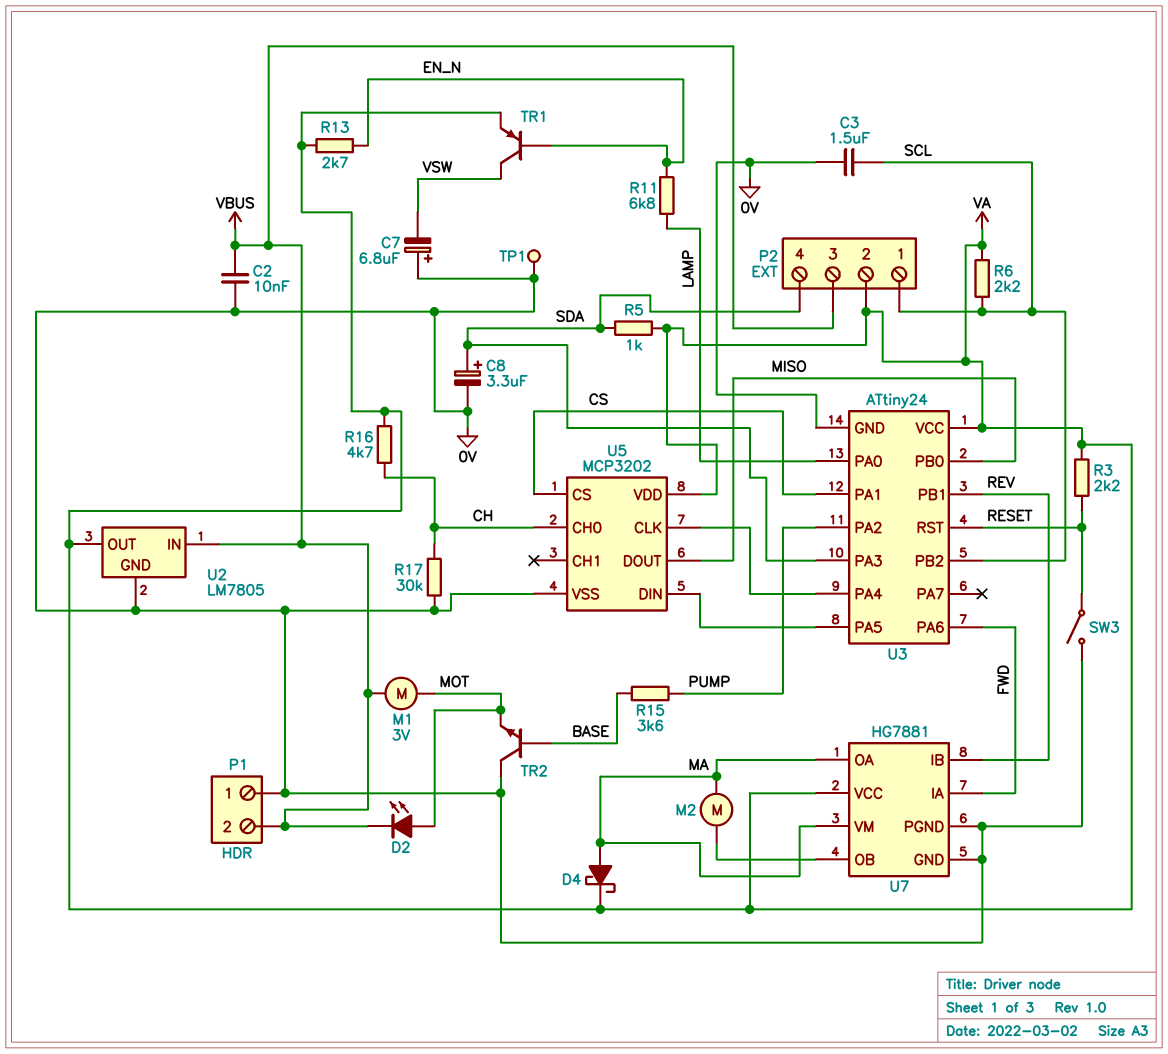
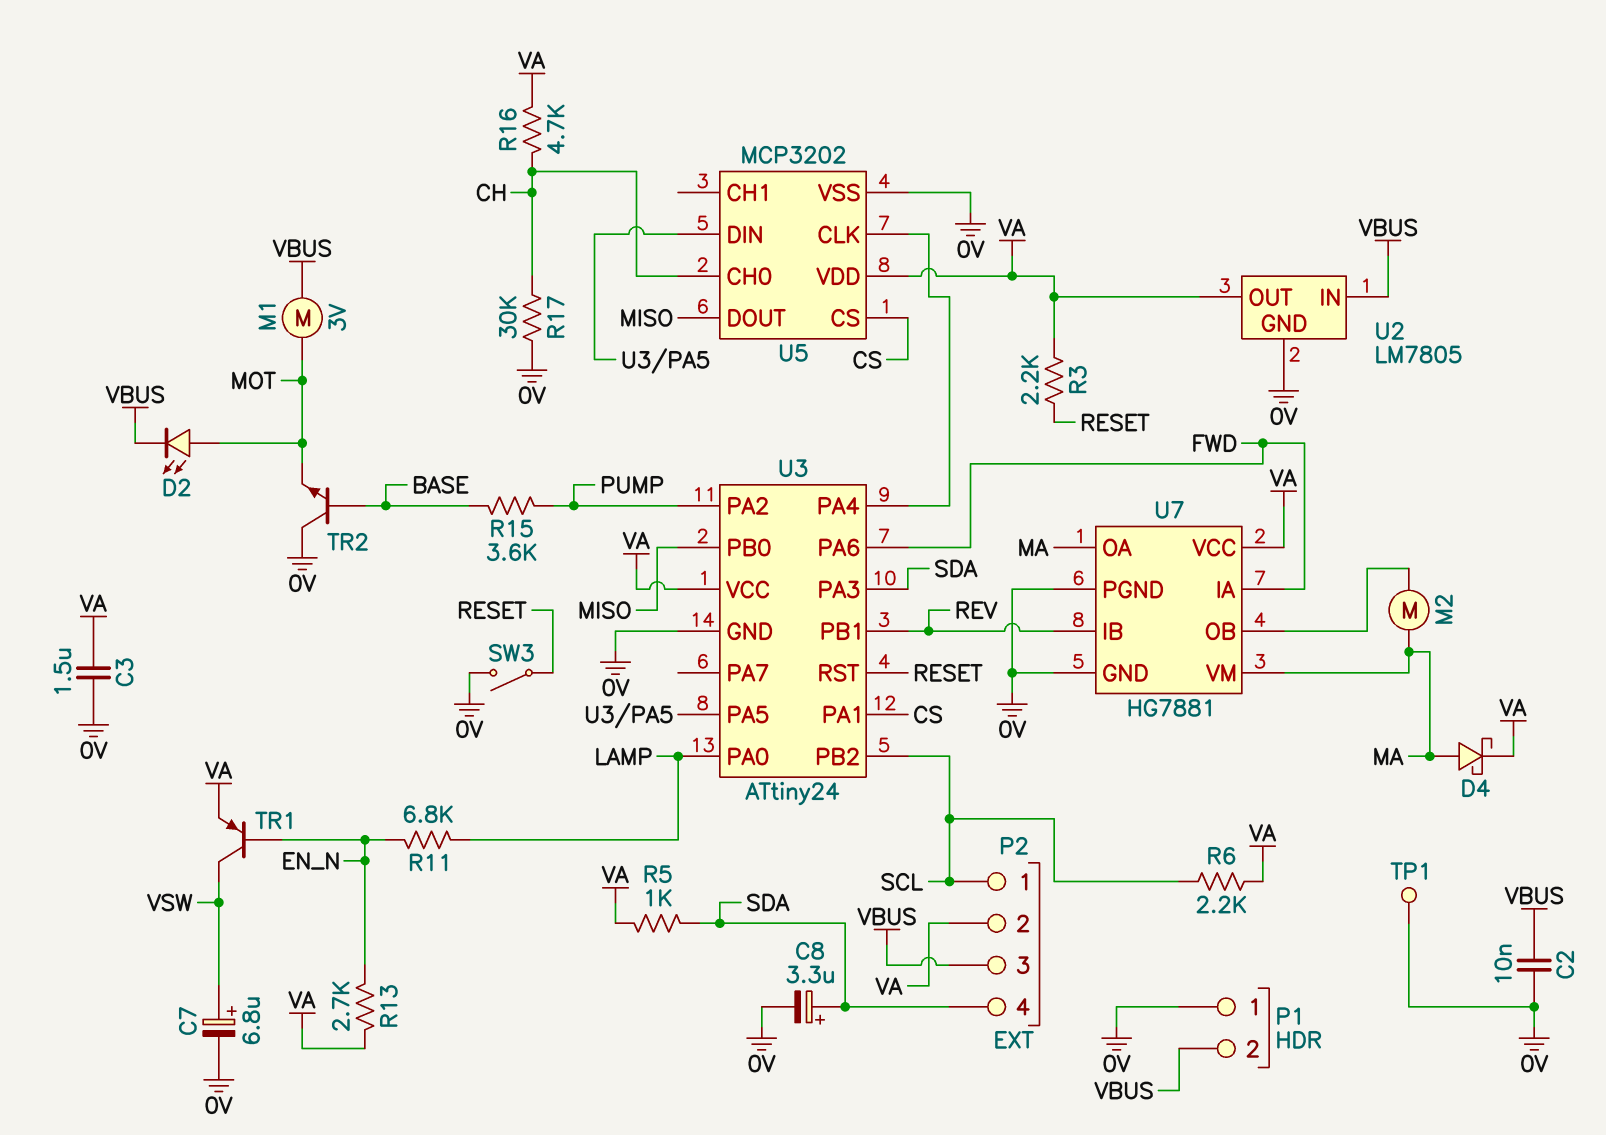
C3: 1.5uF (0V, SCL) -> 1.5uF (0V, VA)
C7: 6.8uF (plus 0V, minus VSW) -> 6.8uF (plus VSW, minus 0V)

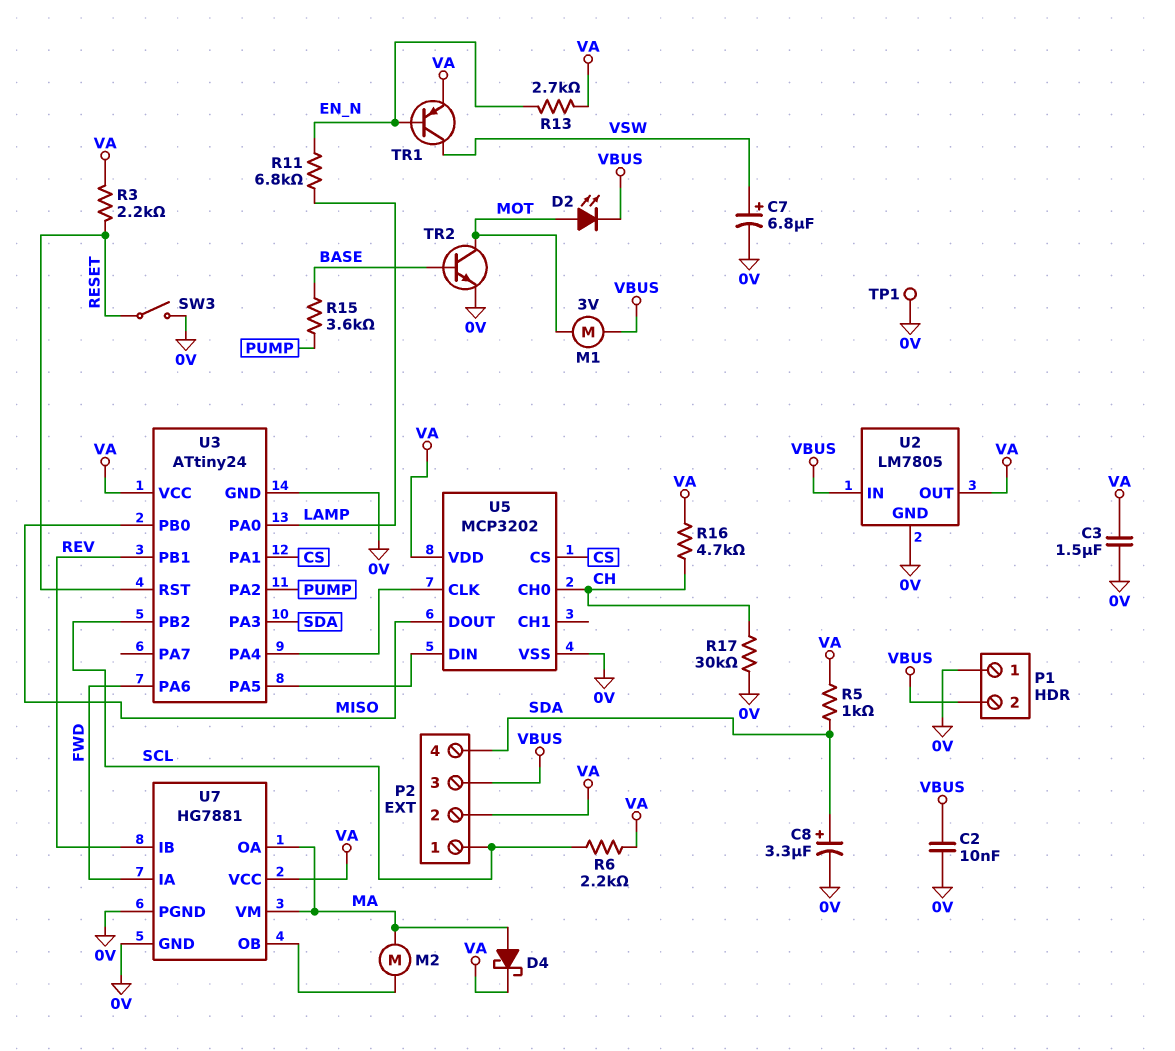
TR2: NPN (B BASE, C 0V, E MOT) -> NPN (B BASE, C MOT, E 0V)

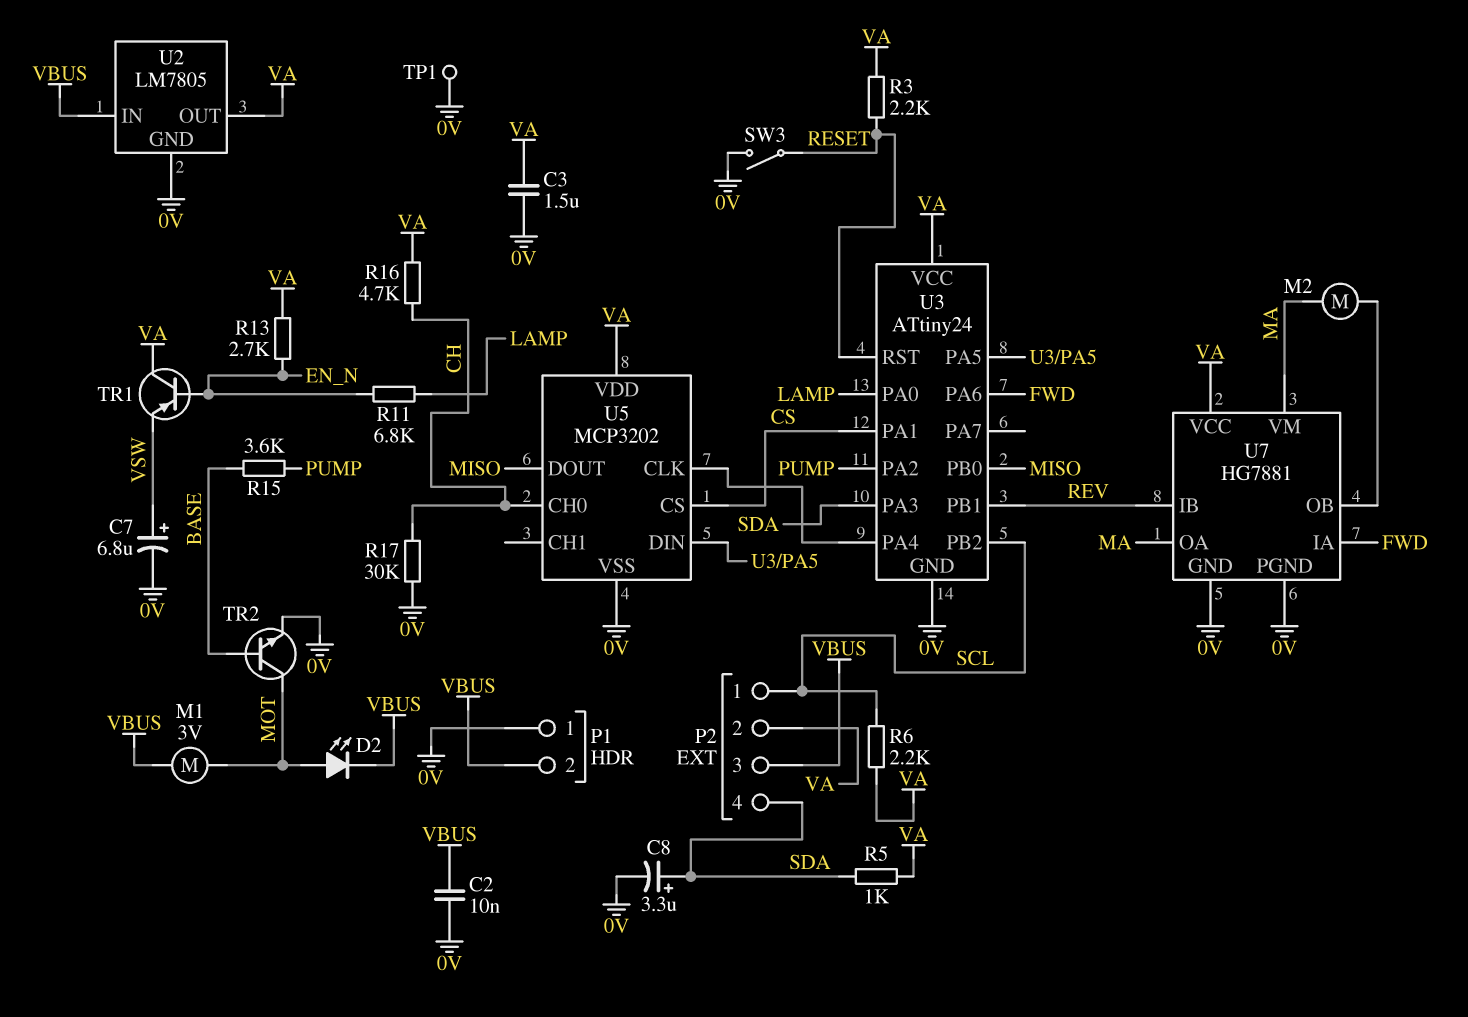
D4: schottky (A MA, K VA) -> none
TR1: PNP (B EN_N, C VSW, E VA) -> PNP (B EN_N, C VA, E VSW)

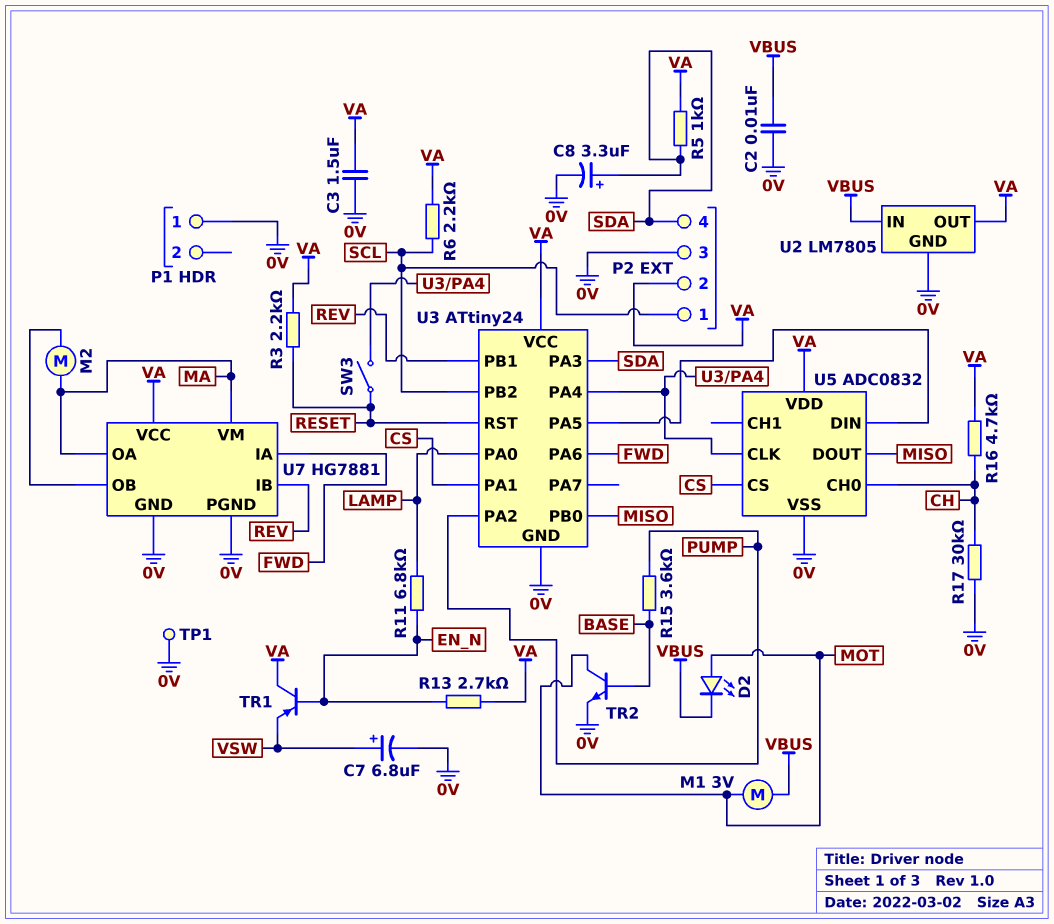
P1 pin 2: VBUS -> none
P2 pin 3: VBUS -> 0V
SW3: switch (0V, RESET) -> switch (RESET, U3/PA4)
U5: MCP3202 -> ADC0832

